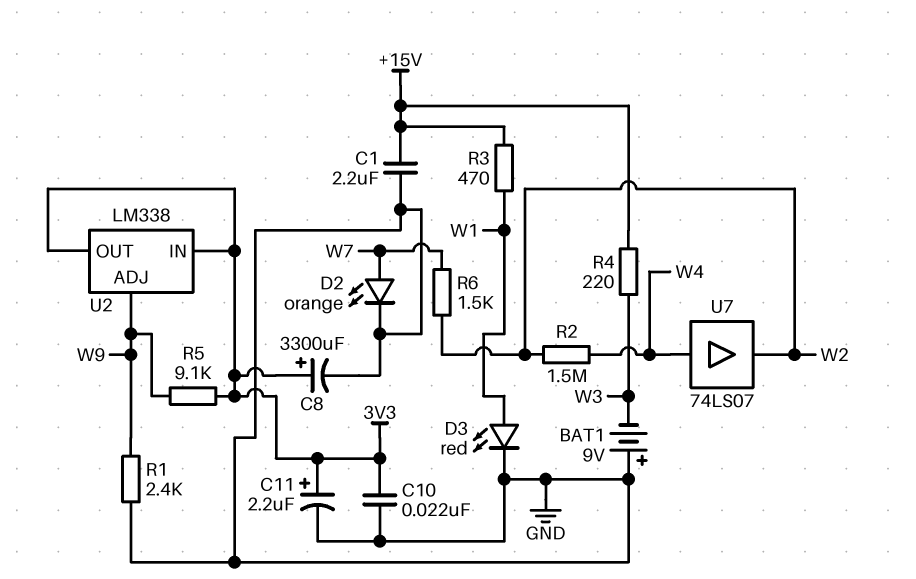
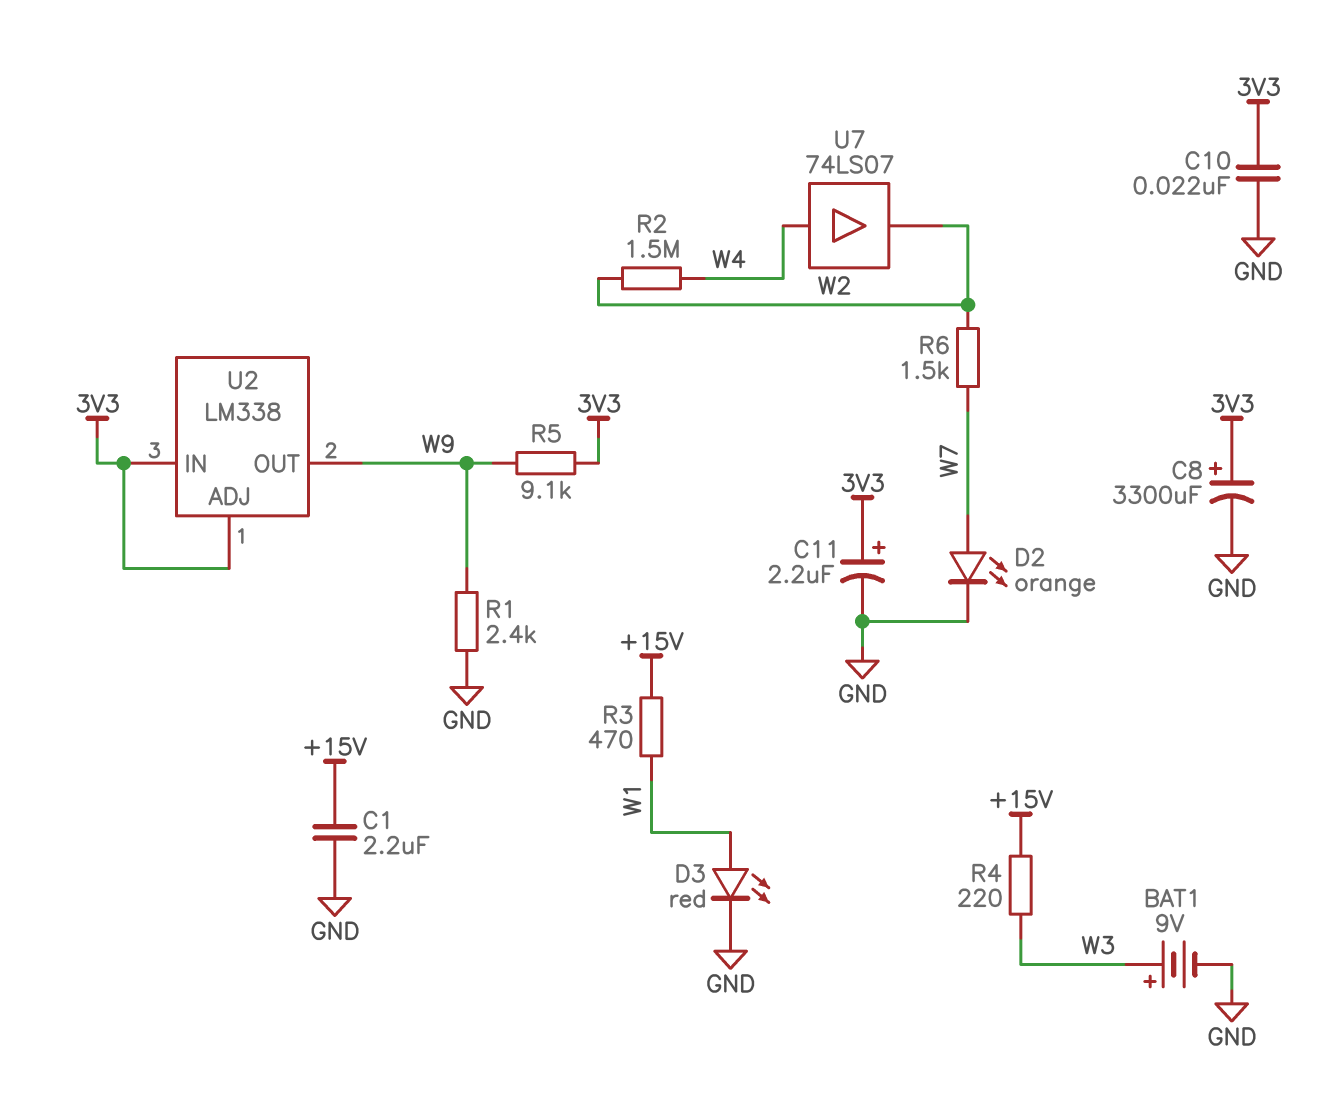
BAT1: 9V (plus GND, minus W3) -> 9V (plus W3, minus GND)
U2 pin ADJ: W9 -> 3V3
U2 pin OUT: 3V3 -> W9

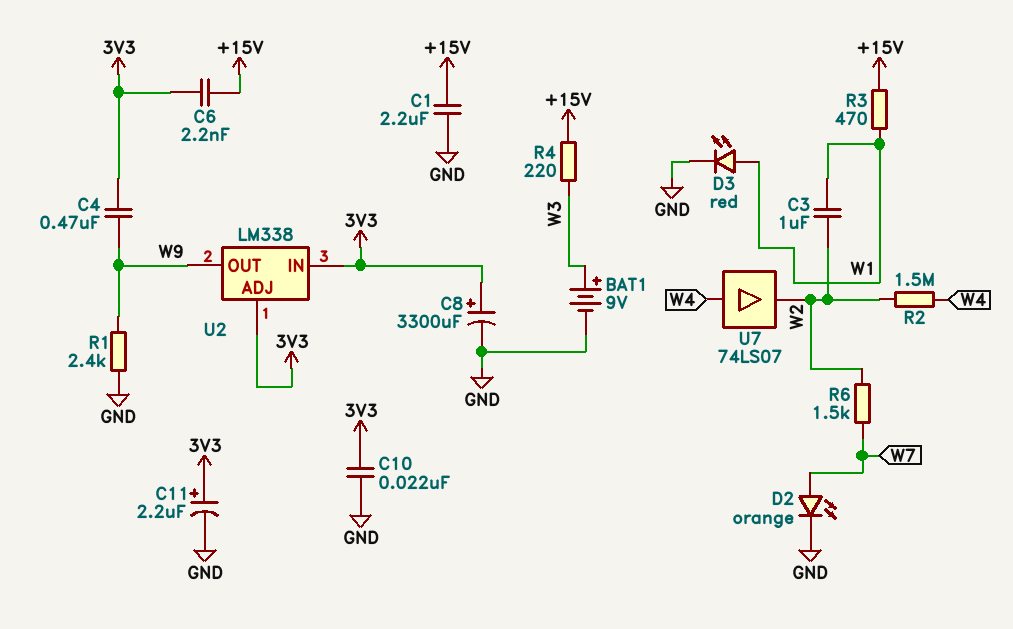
C3: none -> 1uF (W1, W2)
C4: none -> 470nF (3V3, W9)
C6: none -> 2.2nF (+15V, 3V3)
R5: 9.1k (3V3, W9) -> none

